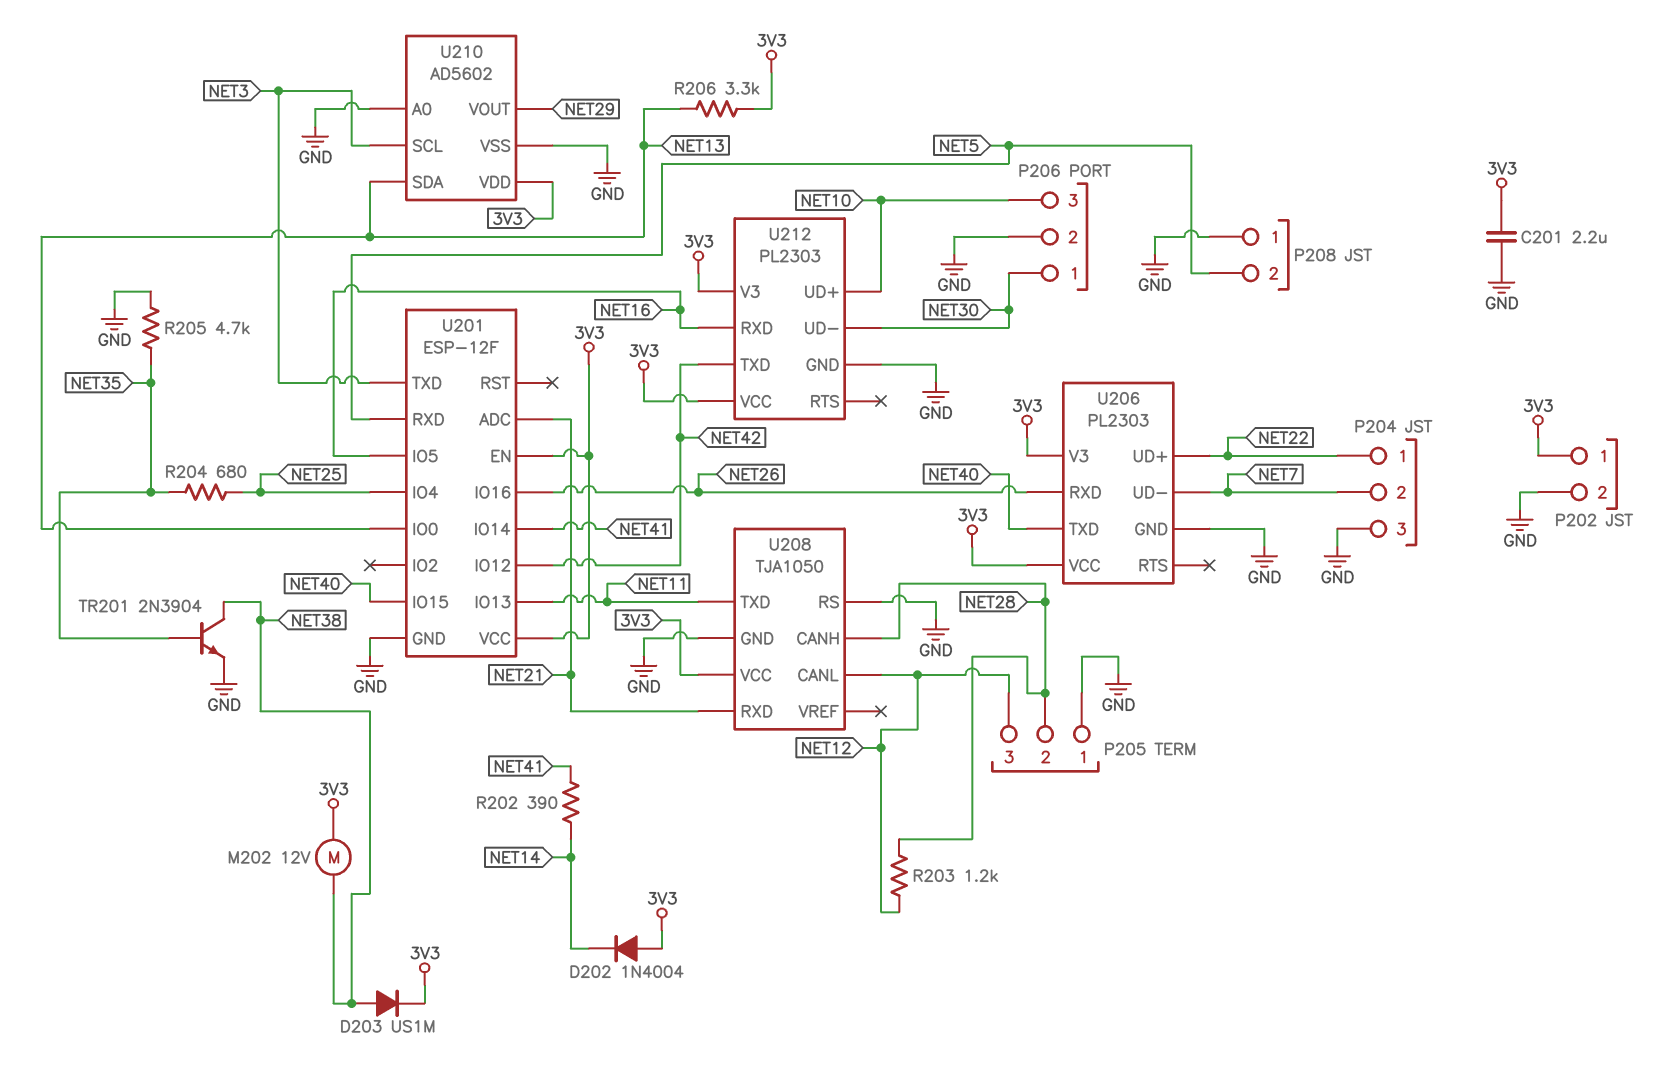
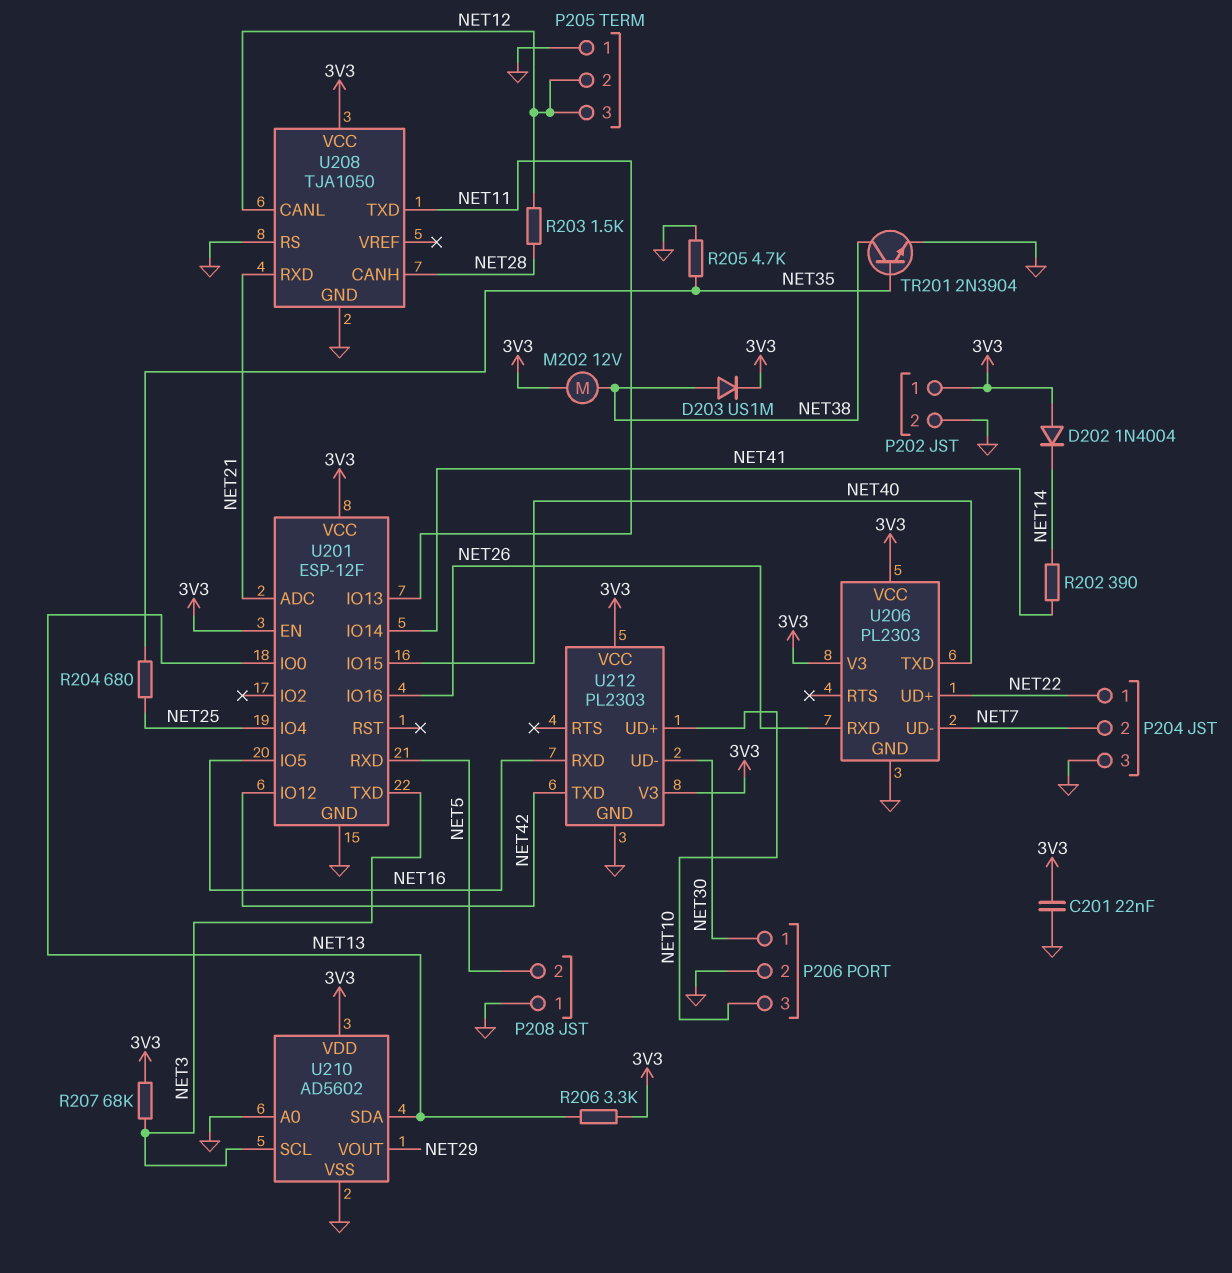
C201: 2.2uF (3V3, GND) -> 22nF (3V3, GND)
P205 pin 2: NET28 -> NET12
R203: 1.2k (NET12, NET28) -> 1.5k (NET12, NET28)
R207: none -> 68k (3V3, NET3)

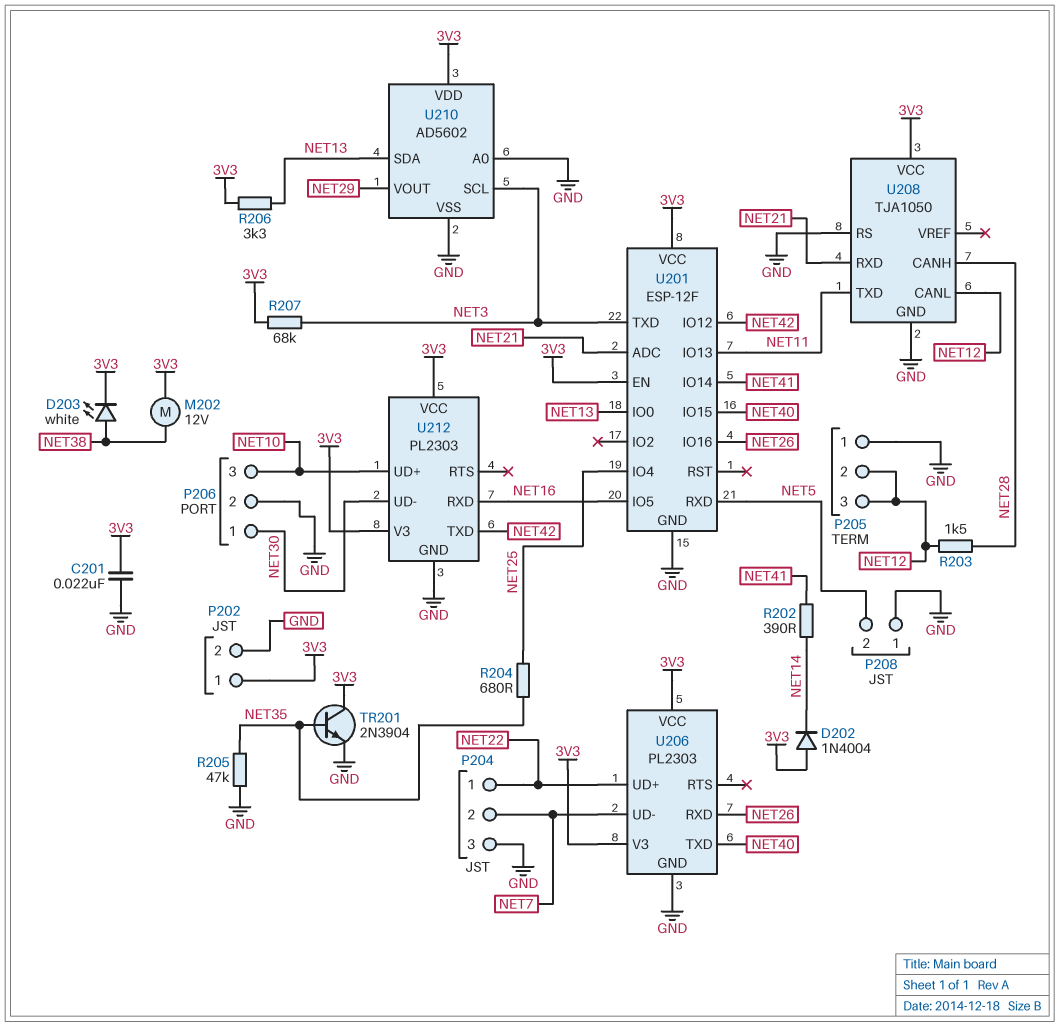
D203: diode US1M (A NET38, K 3V3) -> LED white (A NET38, K 3V3)
R205: 4.7k (GND, NET35) -> 47k (GND, NET35)
TR201: NPN 2N3904 (B NET35, C NET38, E GND) -> NPN 2N3904 (B NET35, C 3V3, E GND)

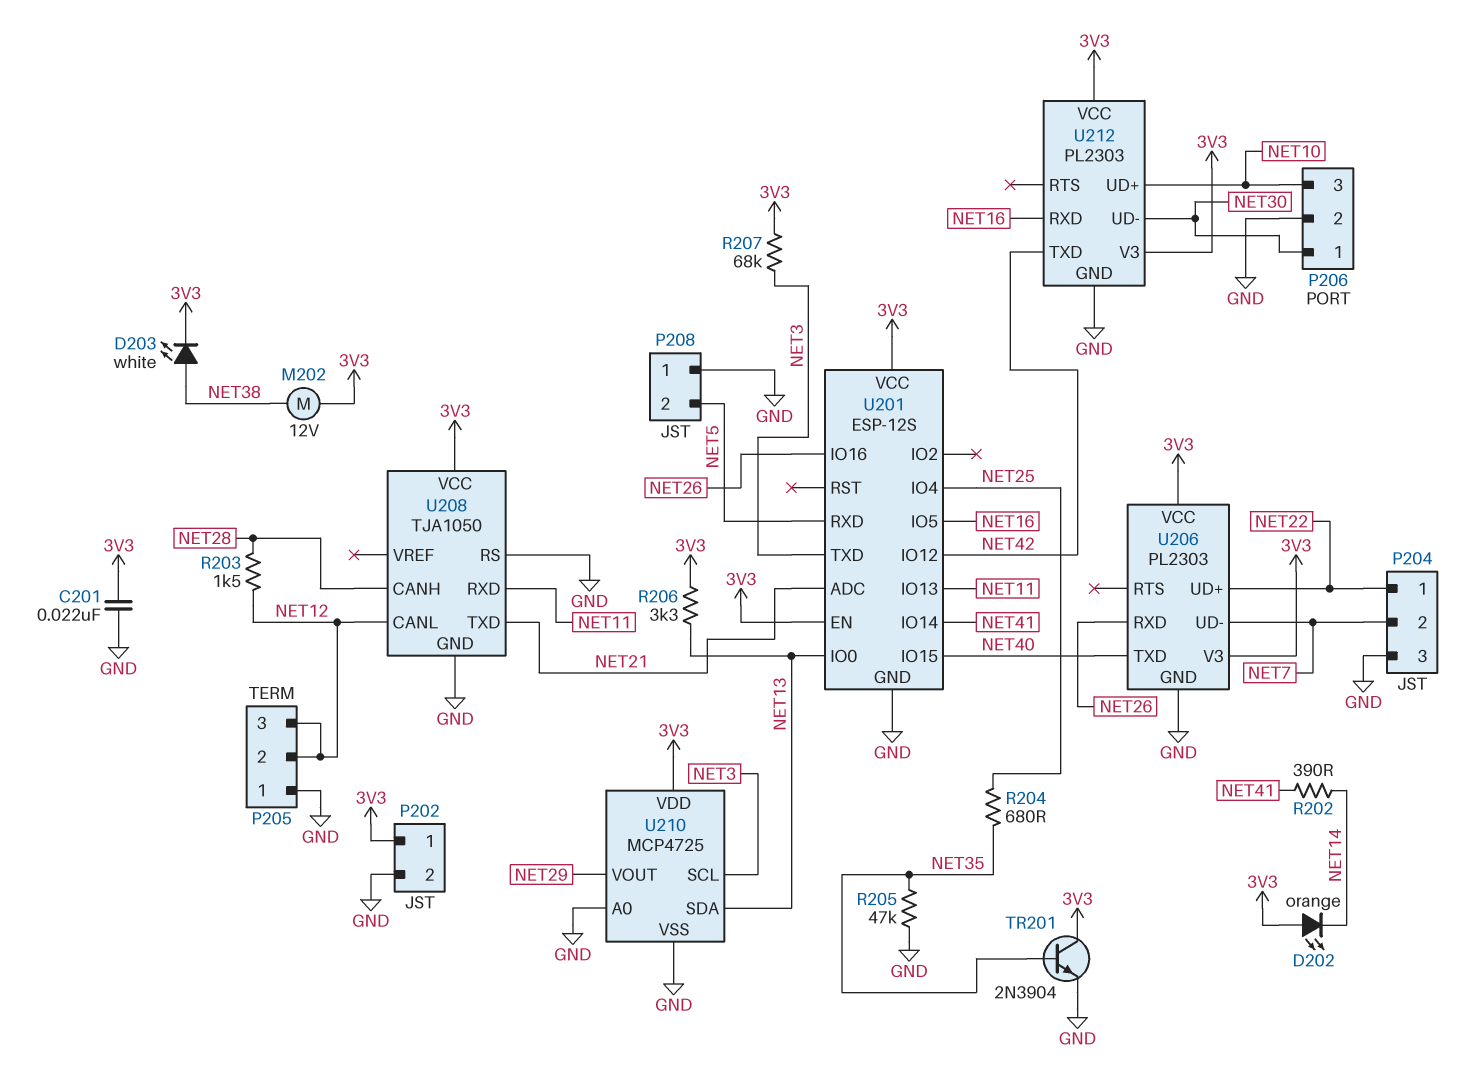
D202: diode 1N4004 (A 3V3, K NET14) -> LED orange (A 3V3, K NET14)
U201: ESP-12F -> ESP-12S
U208 pin RXD: NET21 -> NET11
U208 pin TXD: NET11 -> NET21
U210: AD5602 -> MCP4725

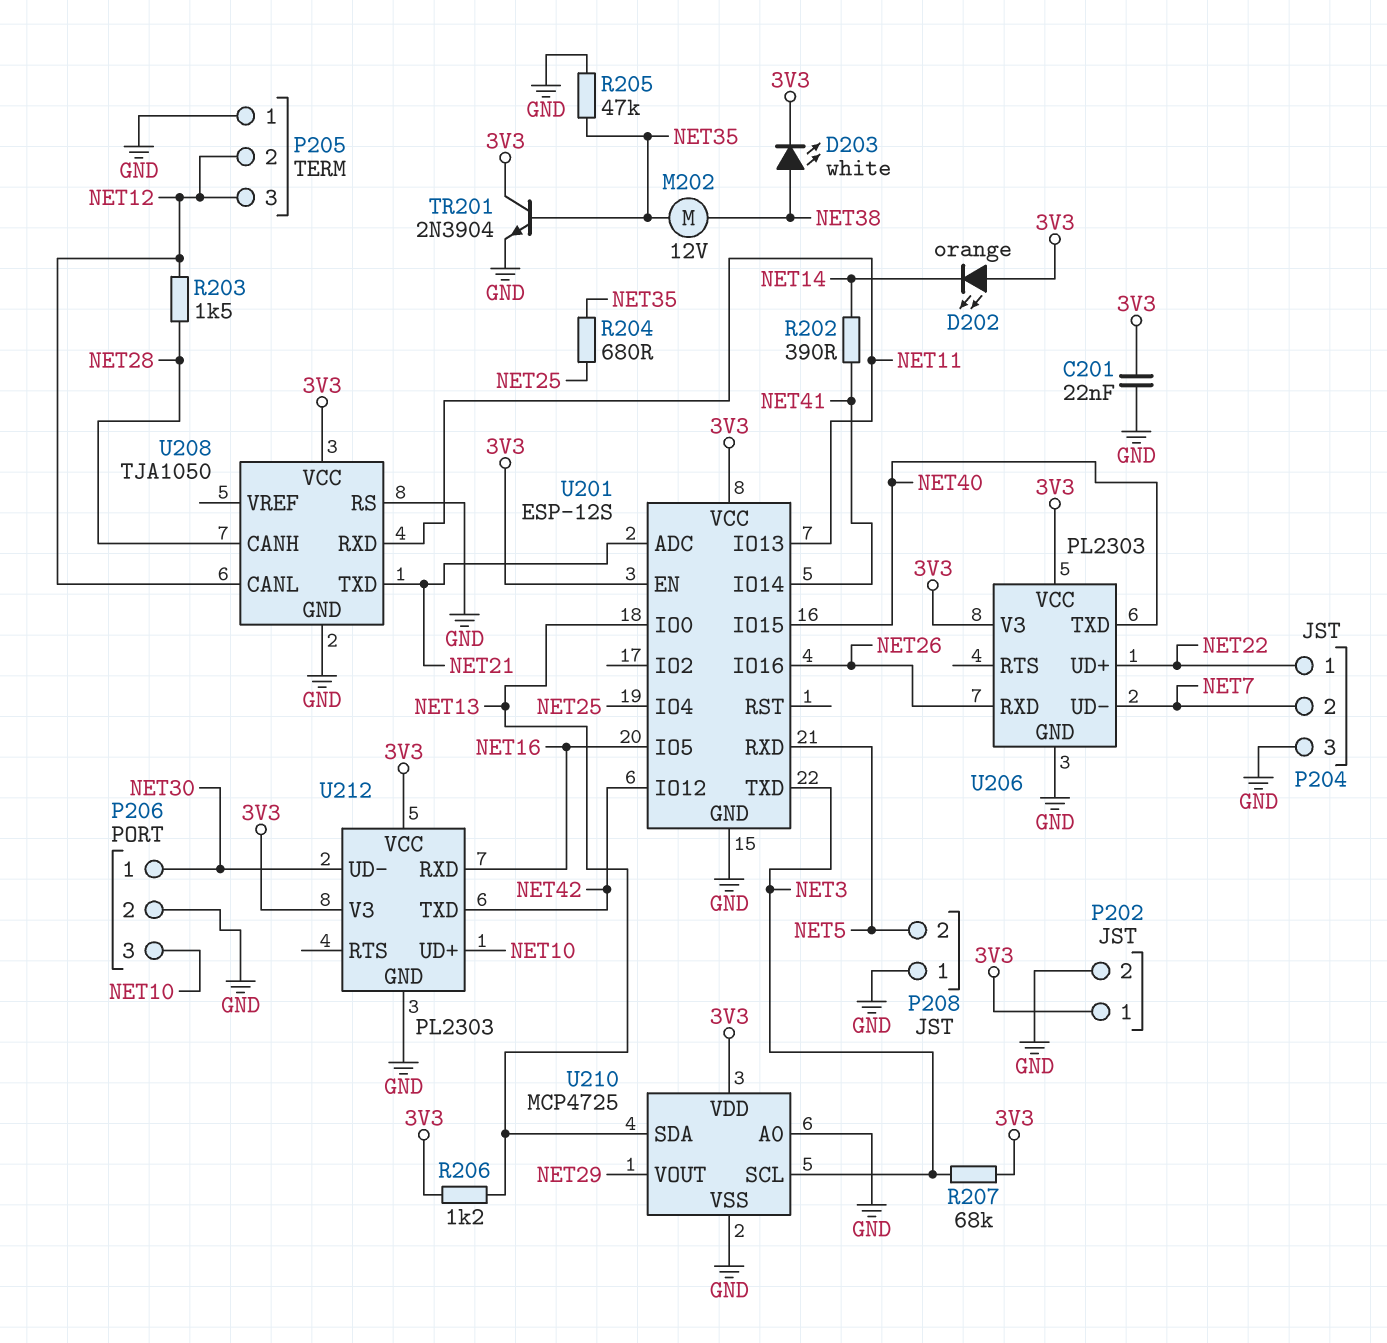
M202: motor 12V (3V3, NET38) -> motor 12V (NET35, NET38)
R206: 3.3k (3V3, NET13) -> 1.2k (3V3, NET13)

